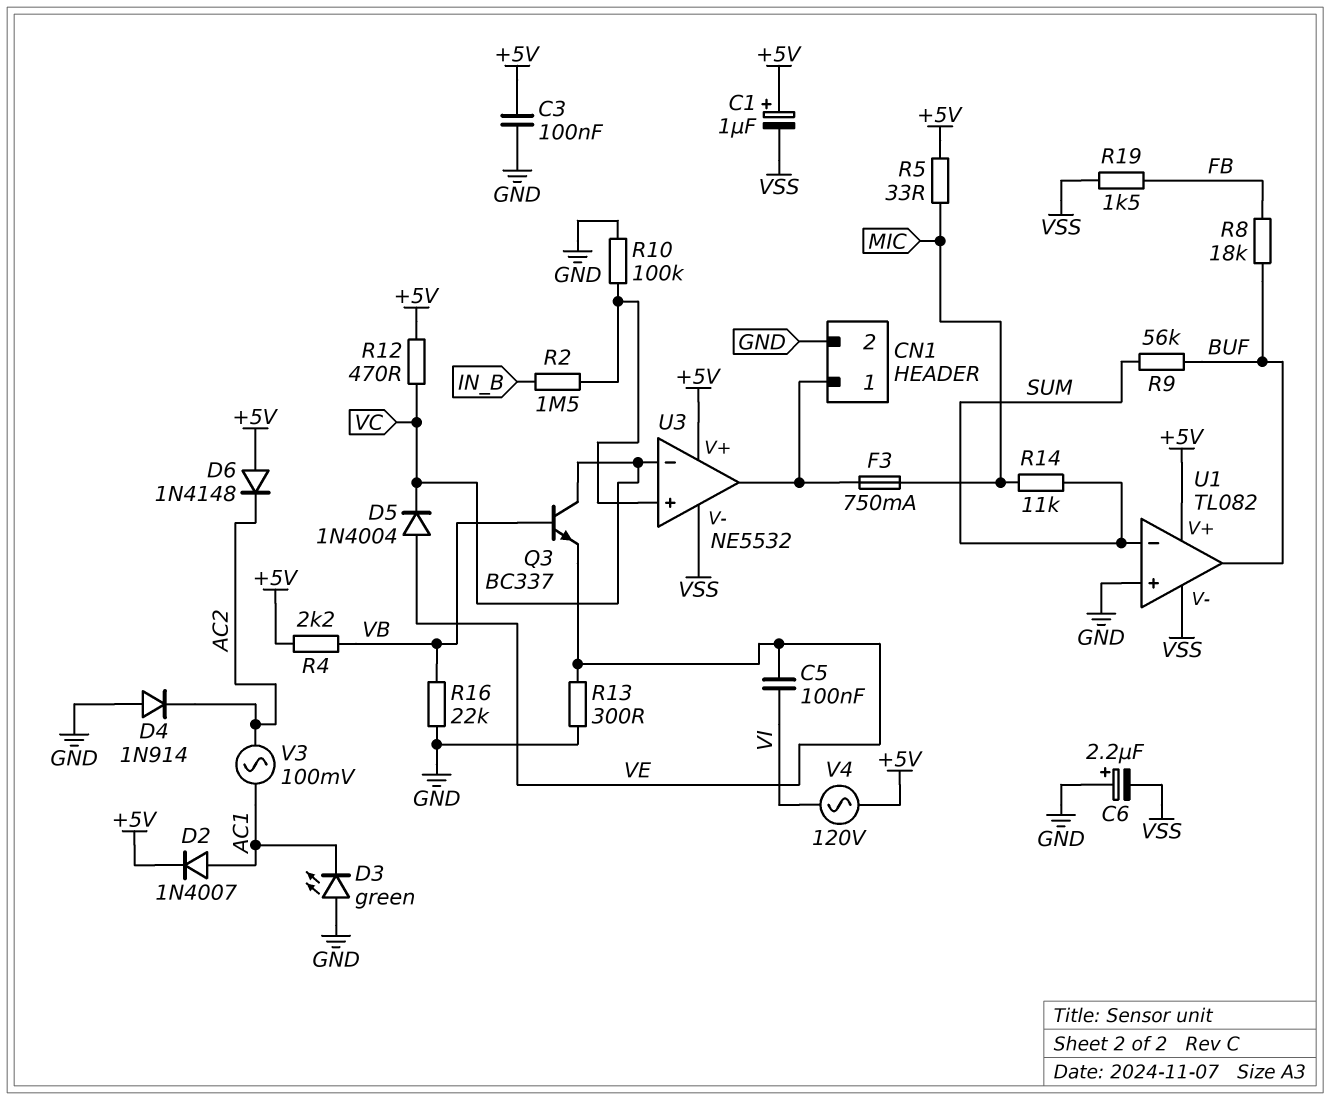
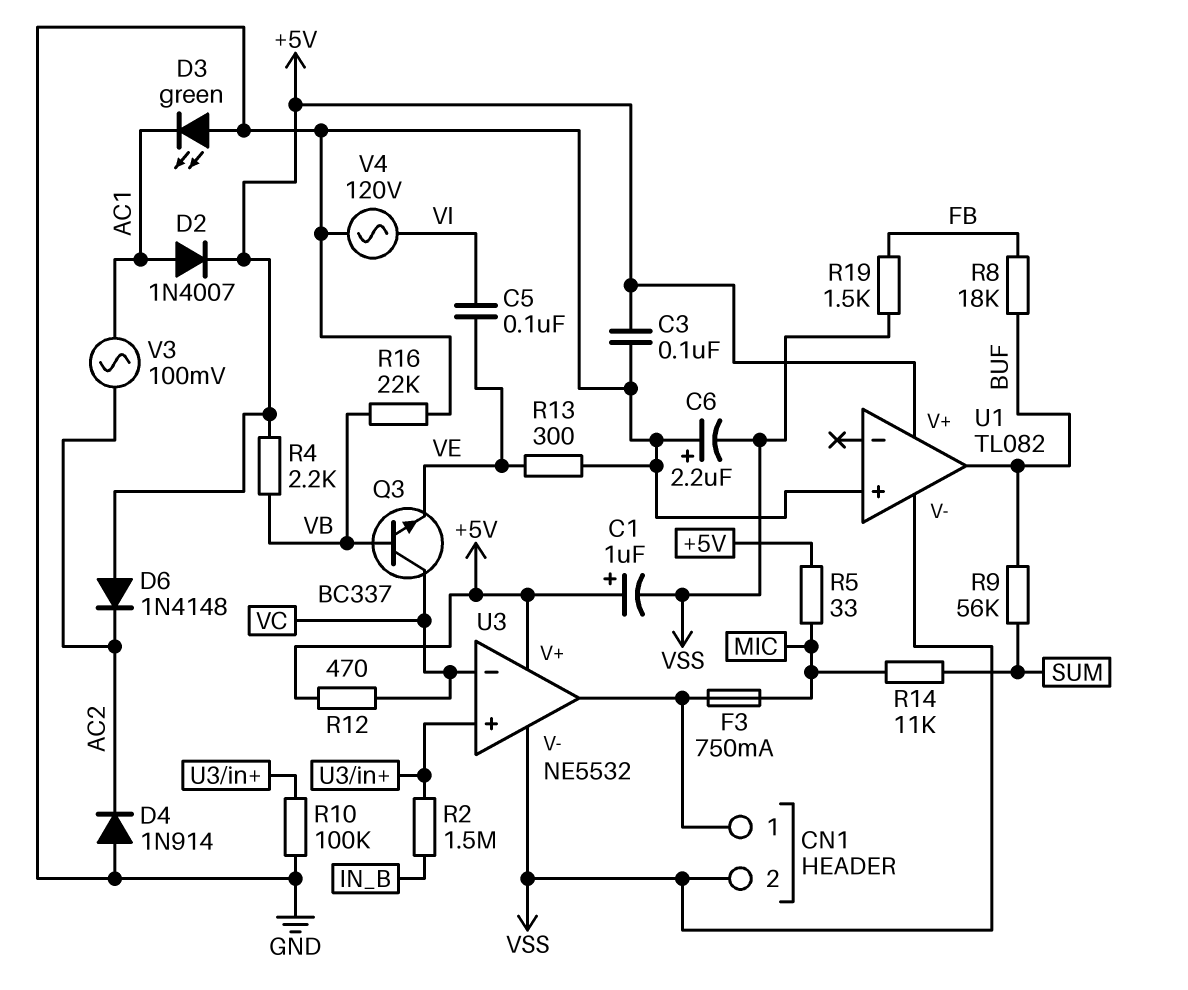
CN1 pin 2: GND -> VSS
D5: diode 1N4004 (A VE, K VC) -> none
U1 pin in-: SUM -> none
V4: AC 120V (+5V, VI) -> AC 120V (GND, VI)

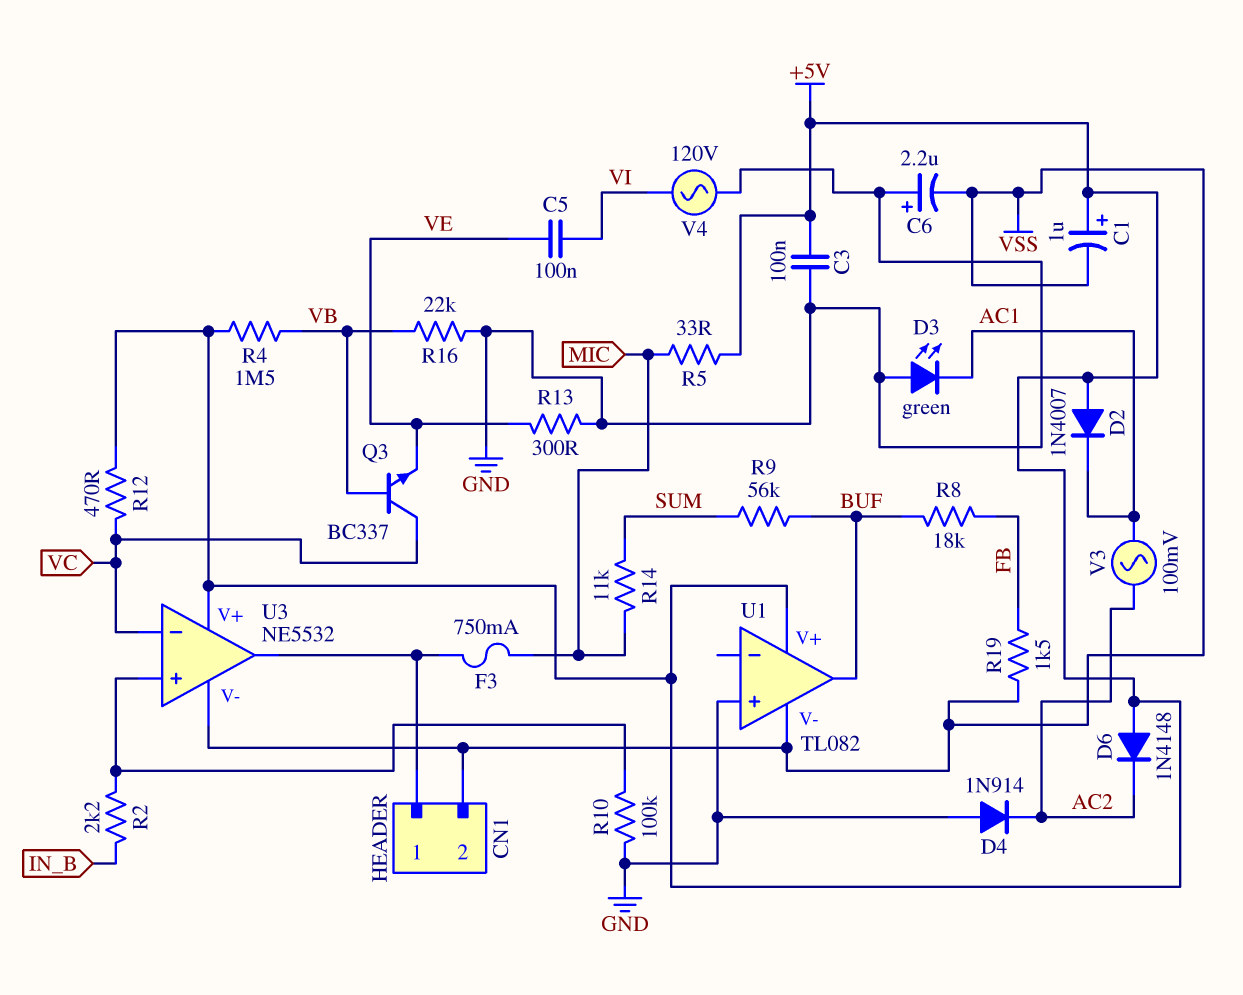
D2: diode 1N4007 (A AC1, K +5V) -> diode 1N4007 (A +5V, K AC1)
R2: 1.5M (IN_B, U3/in+) -> 2.2k (IN_B, U3/in+)
R4: 2.2k (+5V, VB) -> 1.5M (+5V, VB)

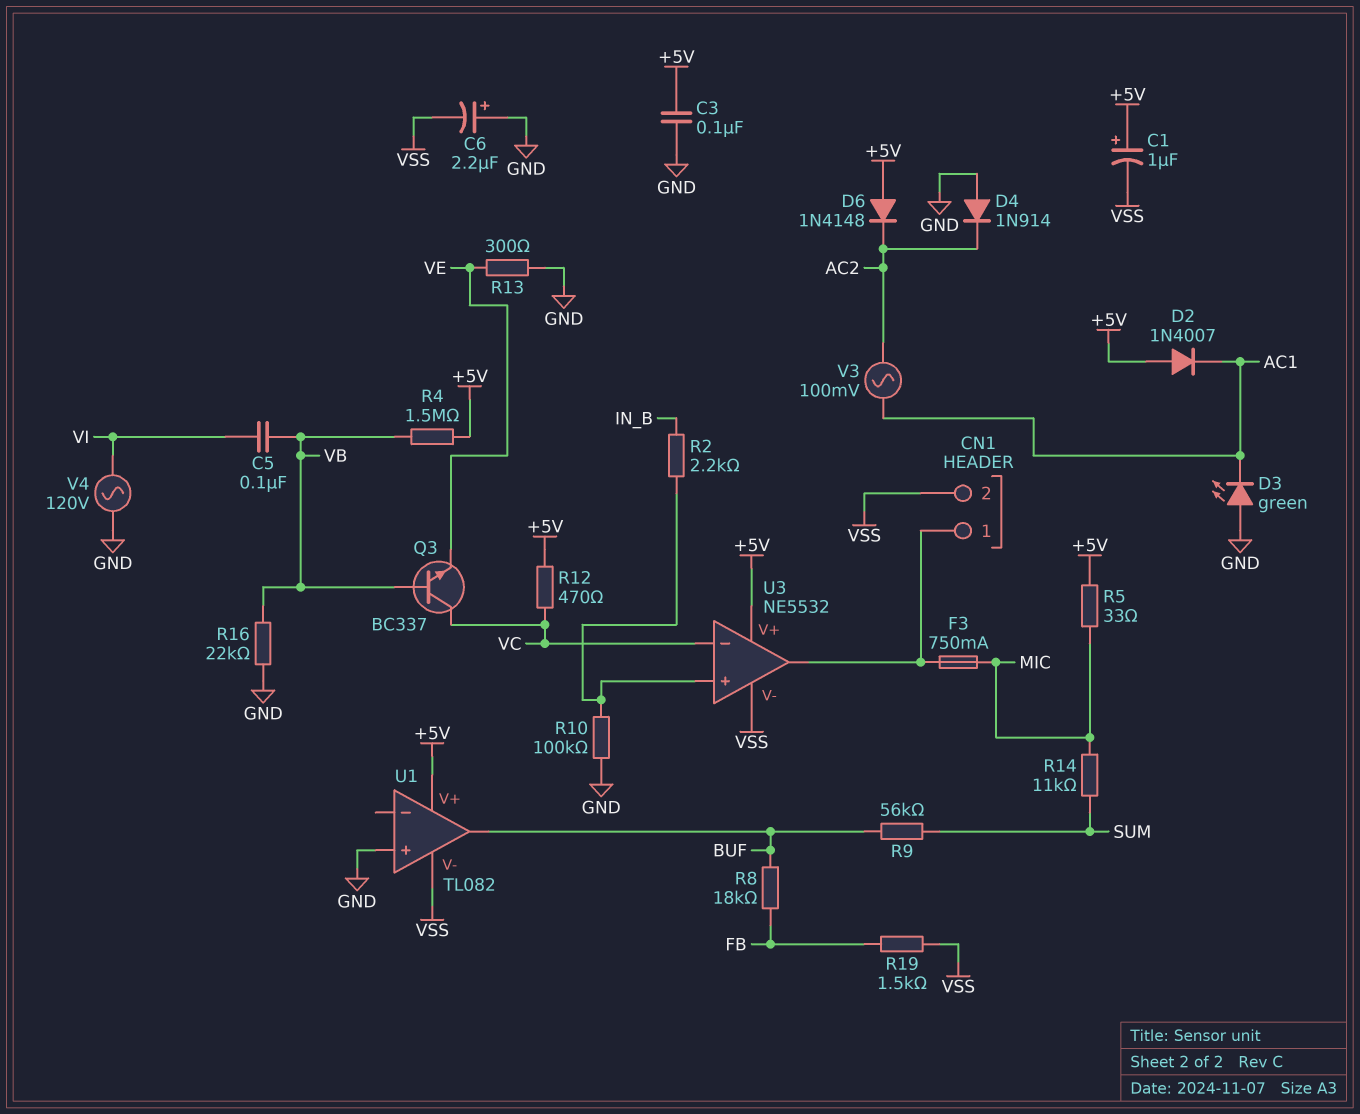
C5: 100nF (VE, VI) -> 100nF (VB, VI)

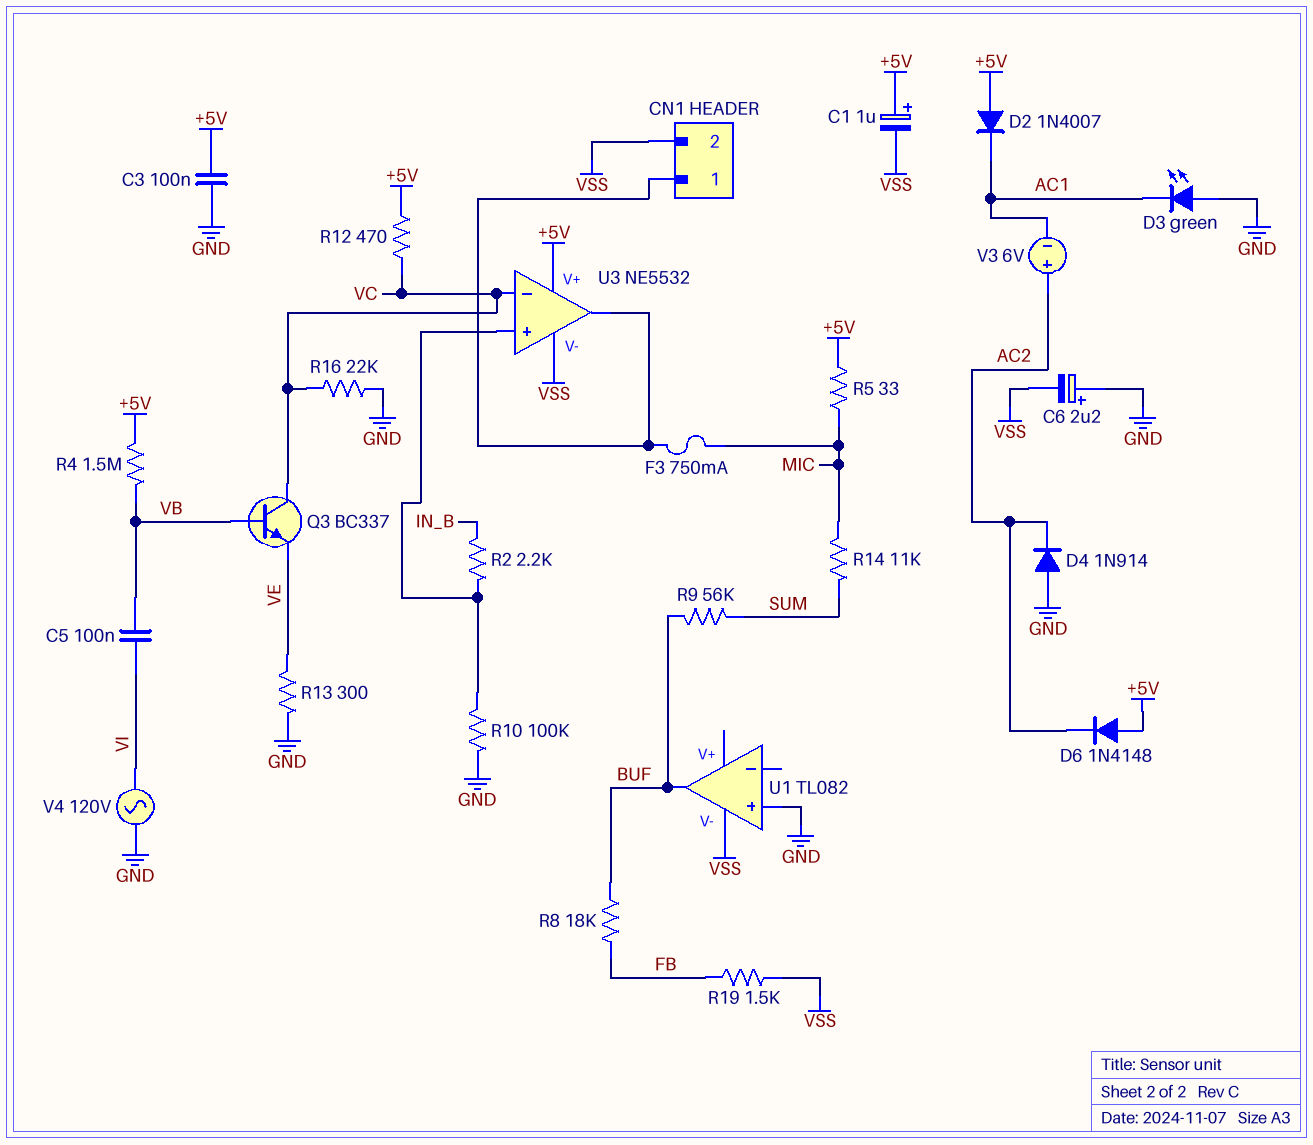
R16: 22k (GND, VB) -> 22k (GND, VC)
U1 pin V+: +5V -> none
V3: AC 100mV (AC1, AC2) -> 6V (plus AC2, minus AC1)

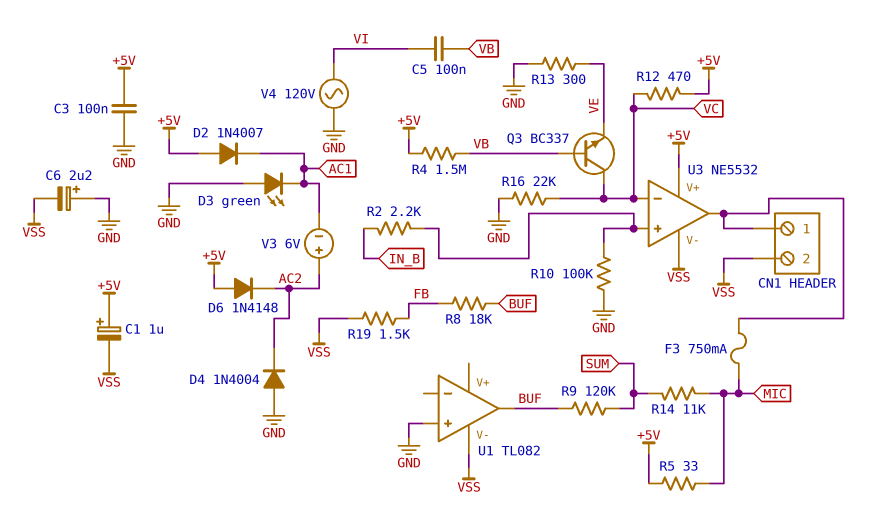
D4: diode 1N914 (A GND, K AC2) -> diode 1N4004 (A GND, K AC2)
R9: 56k (BUF, SUM) -> 120k (BUF, SUM)

